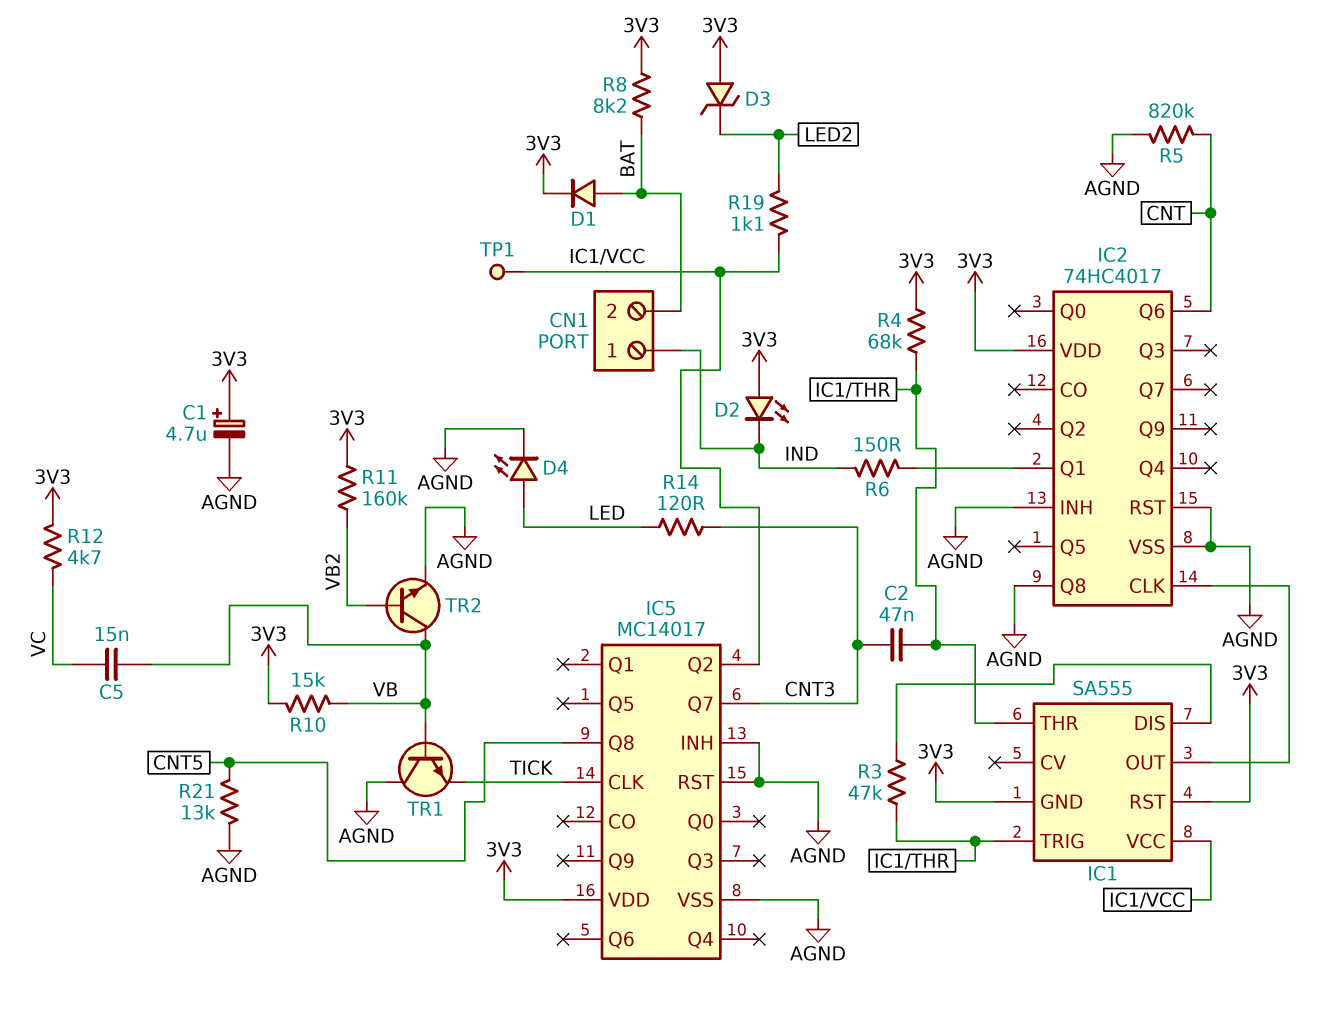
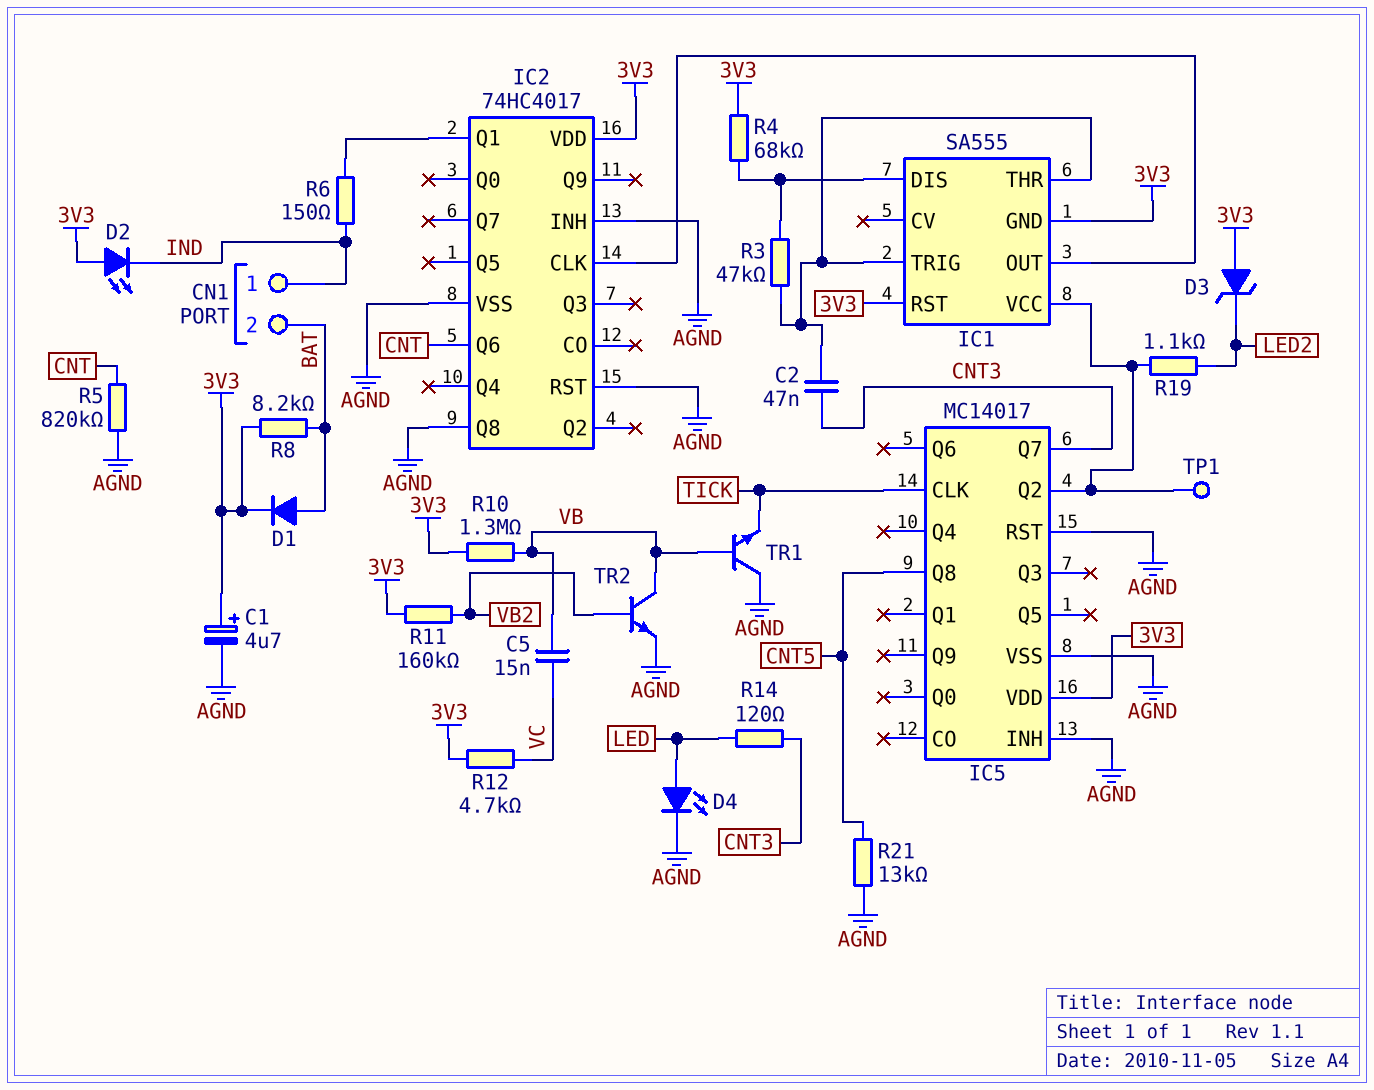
R4: 68k (3V3, IC1/THR) -> 68k (3V3, IC1/DIS)
R10: 15k (3V3, VB) -> 1.3M (3V3, VB)

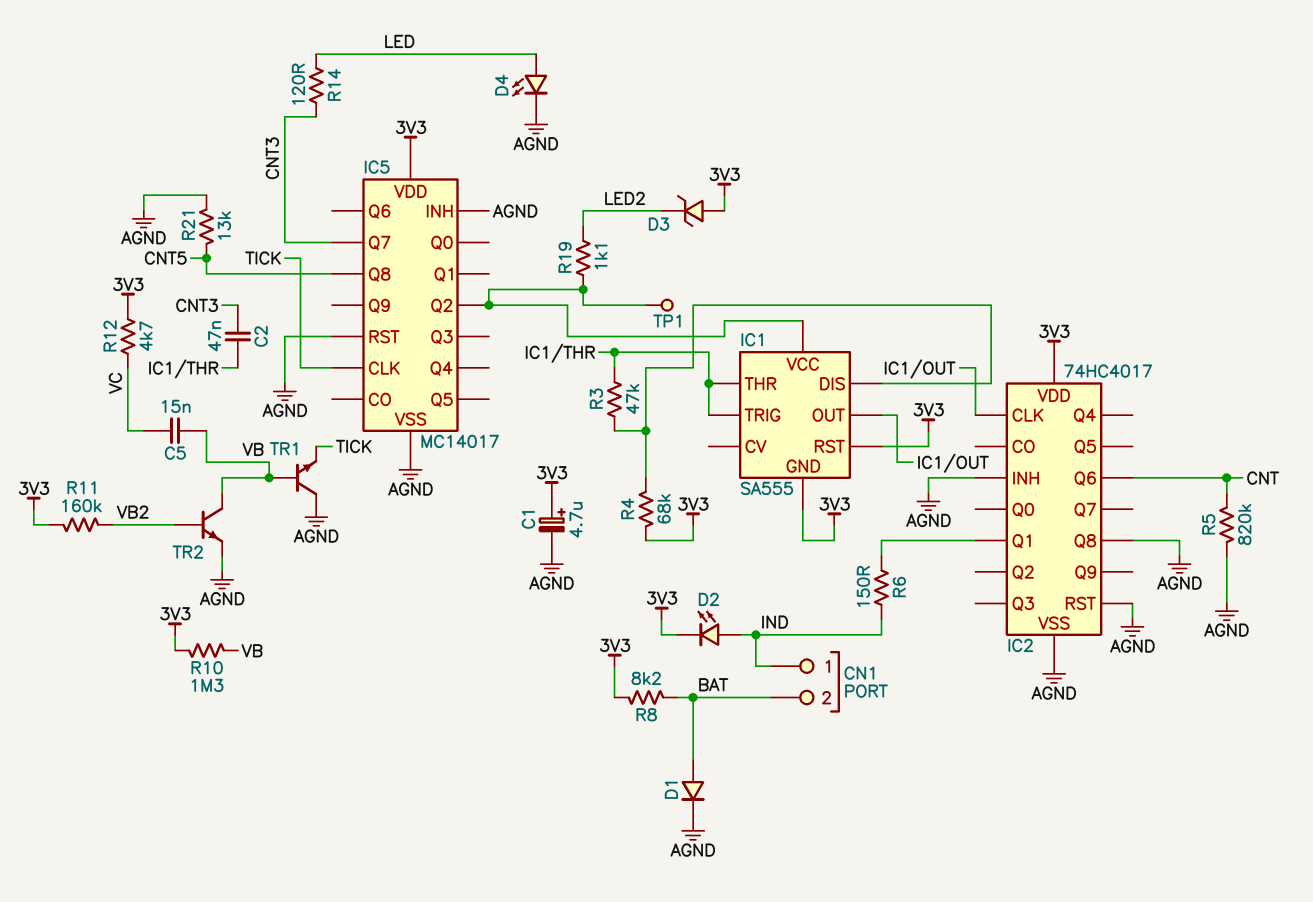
D1: diode (A BAT, K 3V3) -> diode (A BAT, K AGND)
D2: LED (A 3V3, K IND) -> LED (A IND, K 3V3)

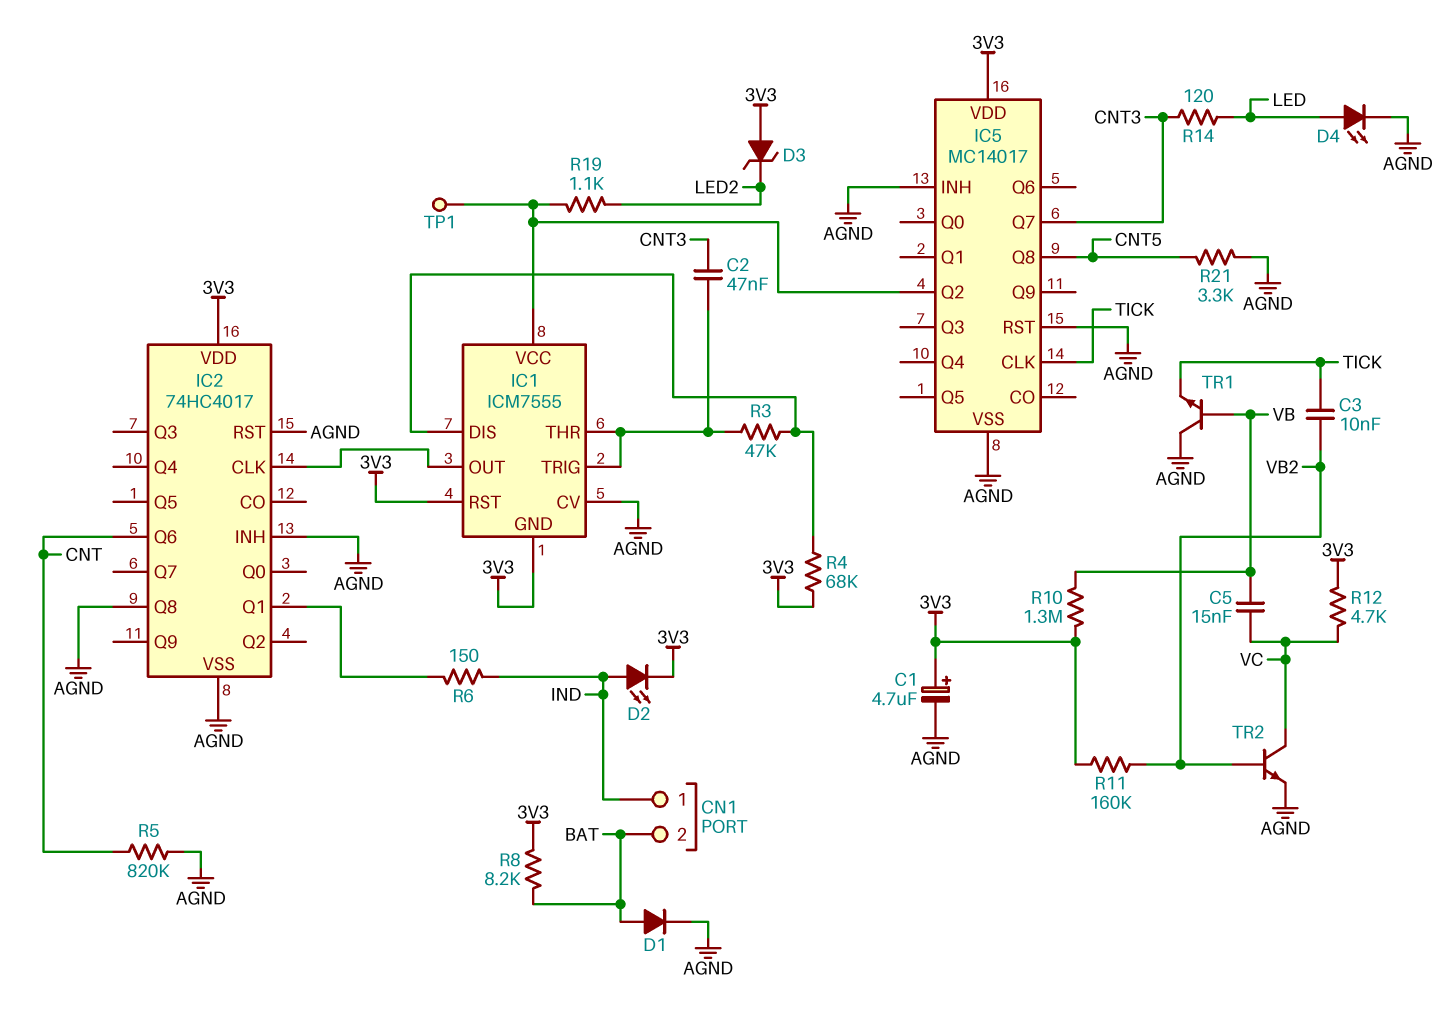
C3: none -> 10nF (TICK, VB2)
IC1: SA555 -> ICM7555
IC1 pin CV: none -> AGND
R21: 13k (AGND, CNT5) -> 3.3k (AGND, CNT5)
TR2: NPN (B VB2, C VB, E AGND) -> NPN (B VB2, C VC, E AGND)

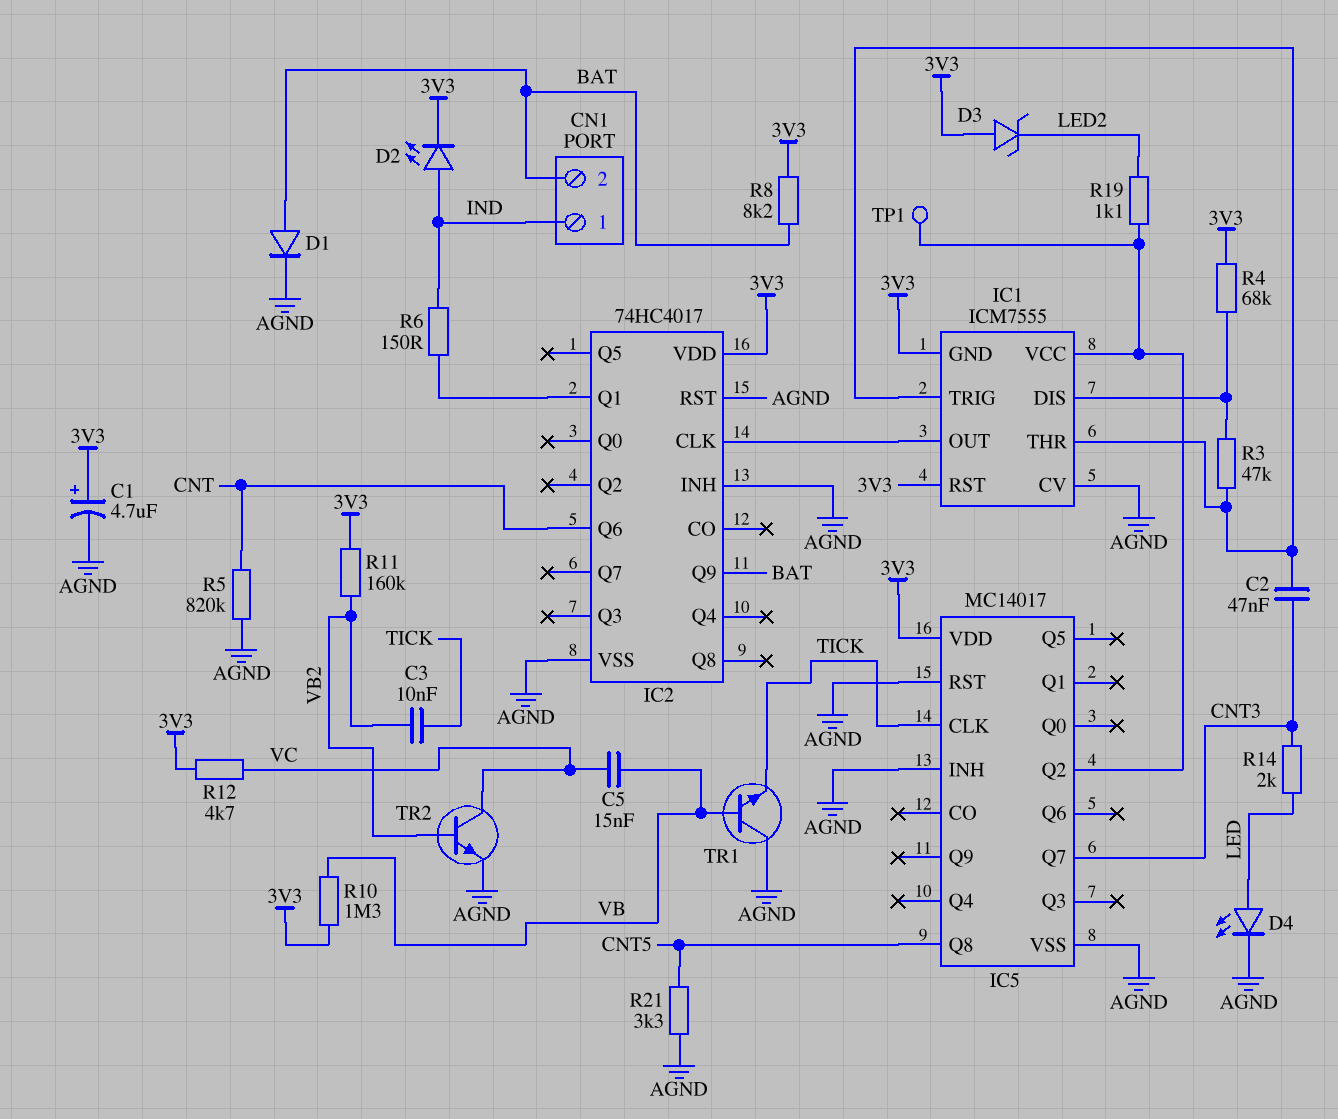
IC2 pin Q8: AGND -> none
IC2 pin Q9: none -> BAT
R14: 120 (CNT3, LED) -> 2k (CNT3, LED)

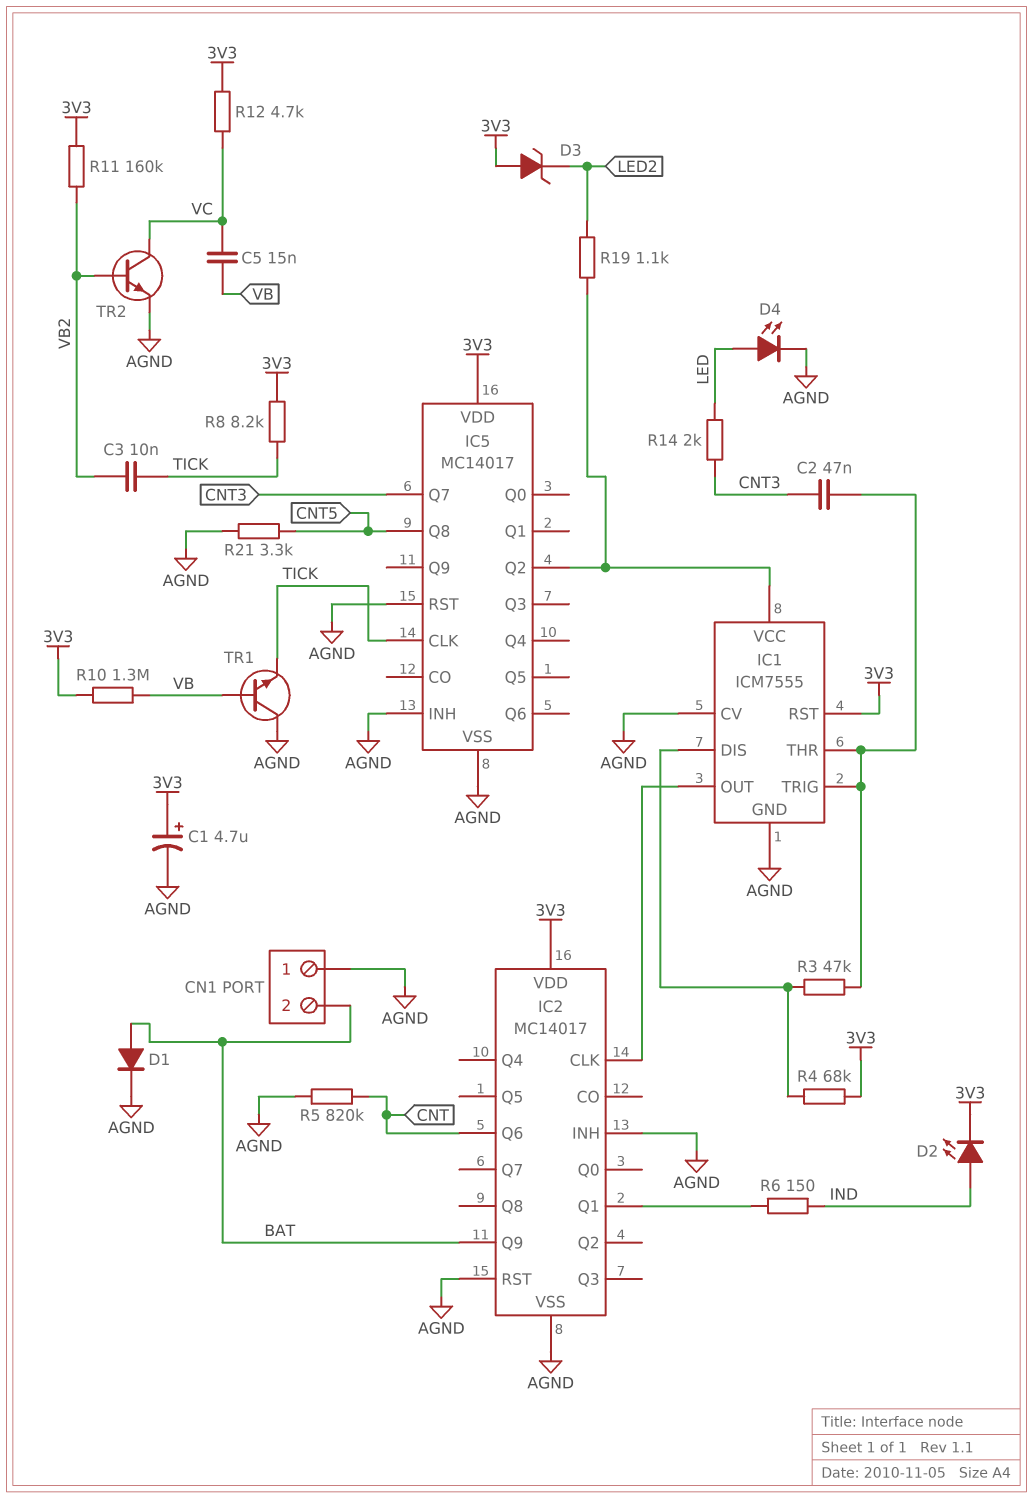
CN1 pin 1: IND -> AGND
IC1 pin GND: 3V3 -> AGND
IC2: 74HC4017 -> MC14017
R8: 8.2k (3V3, BAT) -> 8.2k (3V3, TICK)
TP1: test point (IC1/VCC) -> none

